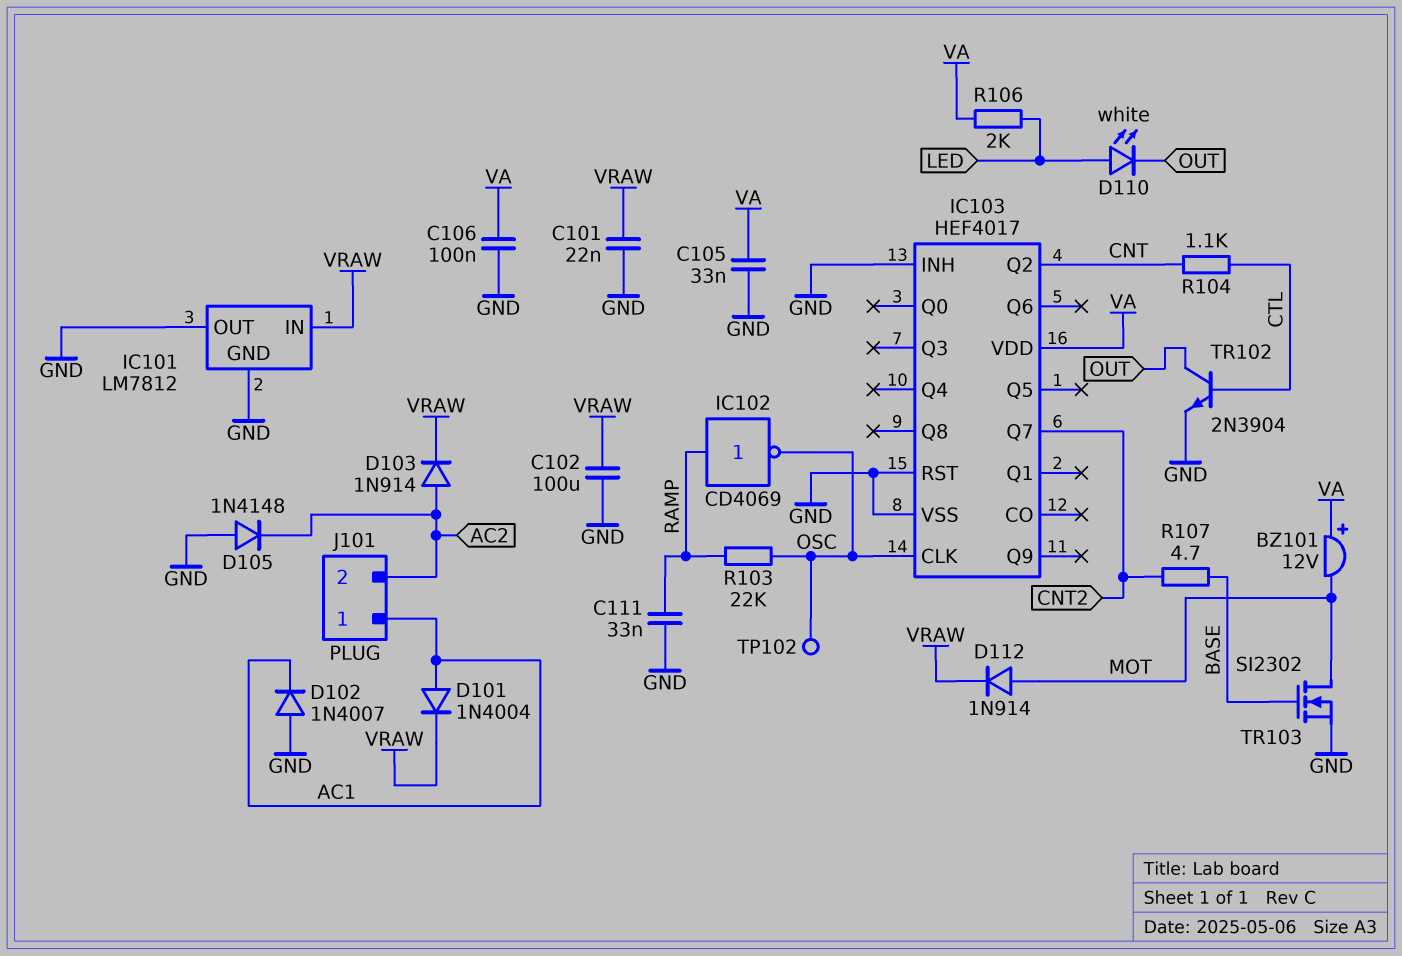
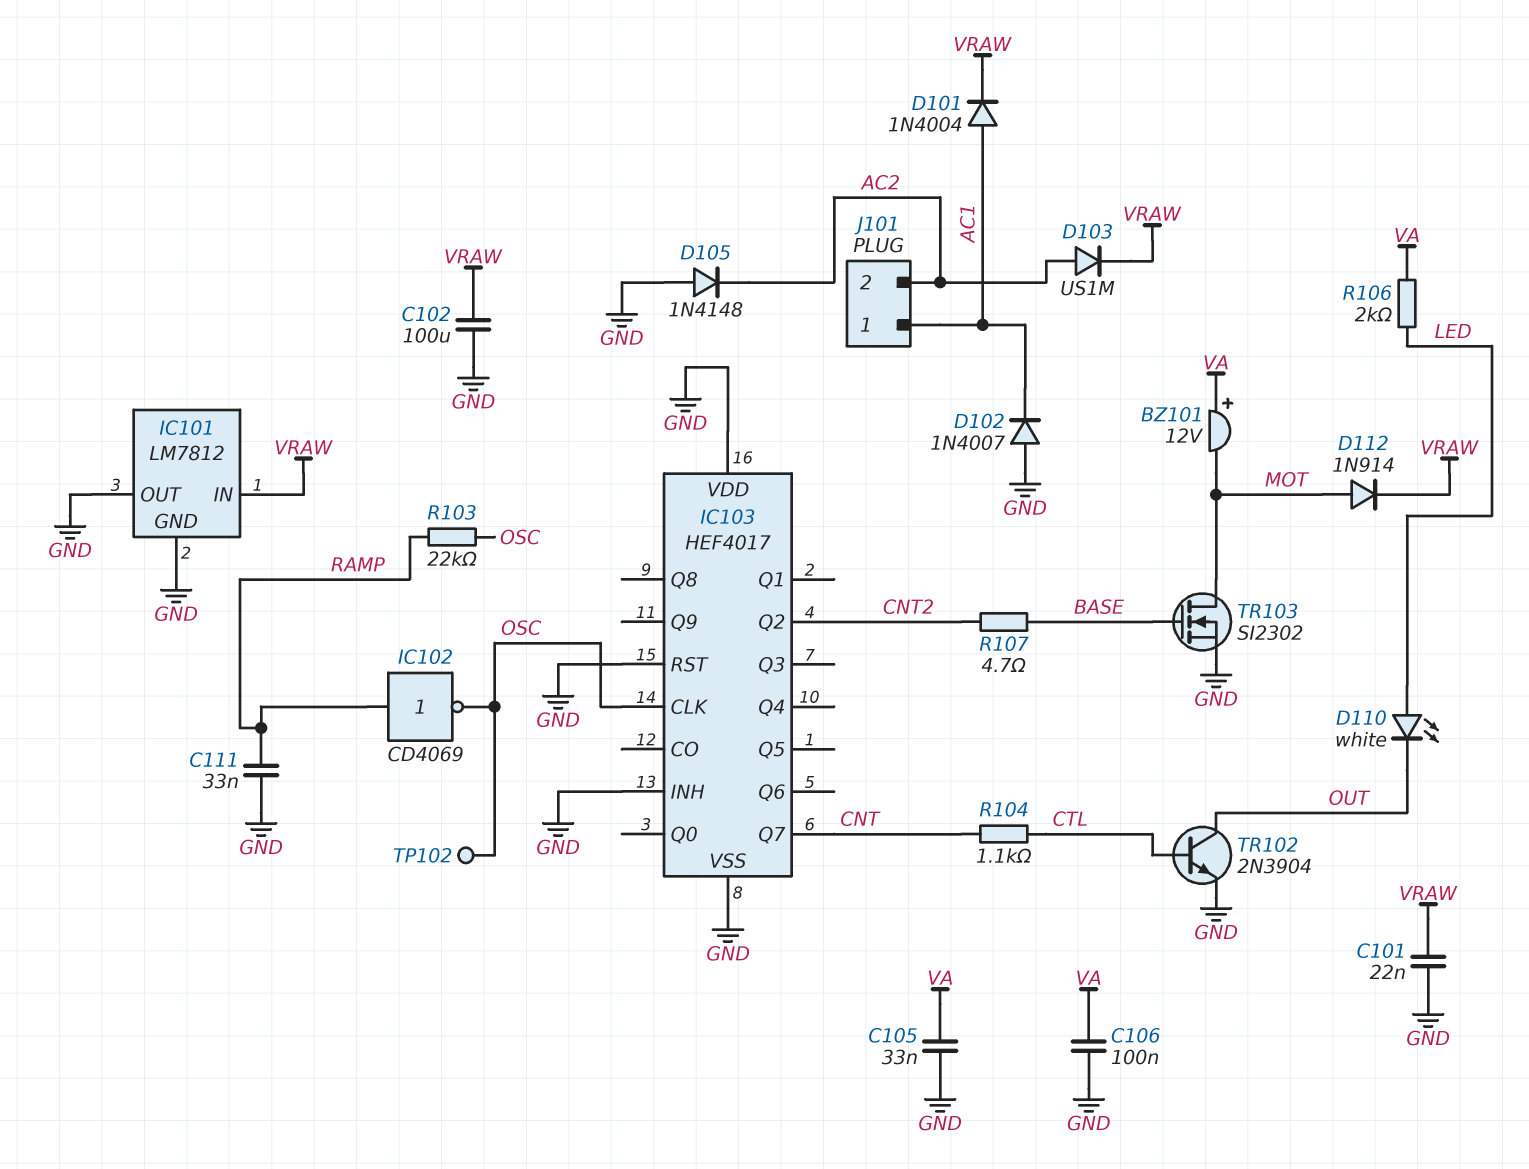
D103: diode 1N914 (A AC2, K VRAW) -> diode US1M (A AC2, K VRAW)
IC103 pin Q2: CNT -> CNT2
IC103 pin Q7: CNT2 -> CNT
IC103 pin VDD: VA -> GND

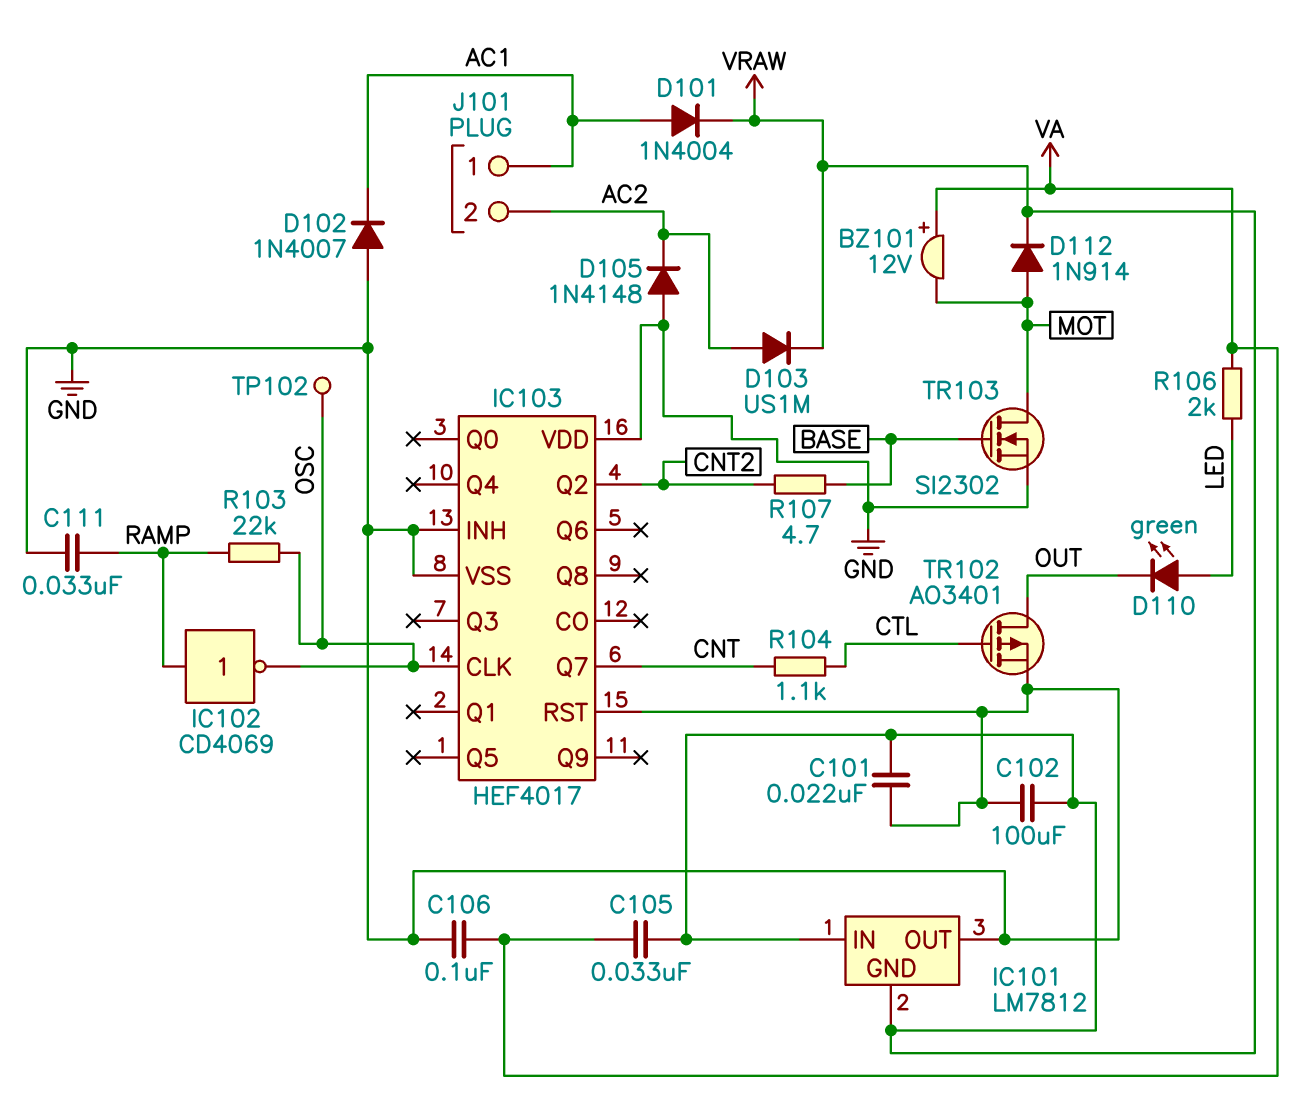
C105: 33nF (GND, VA) -> 33nF (VA, VRAW)
D110: LED white (A LED, K OUT) -> LED green (A LED, K OUT)
IC101 pin GND: GND -> VRAW
TR102: NPN 2N3904 (B CTL, C OUT, E GND) -> PMOS AO3401 (G CTL, D OUT, S GND)

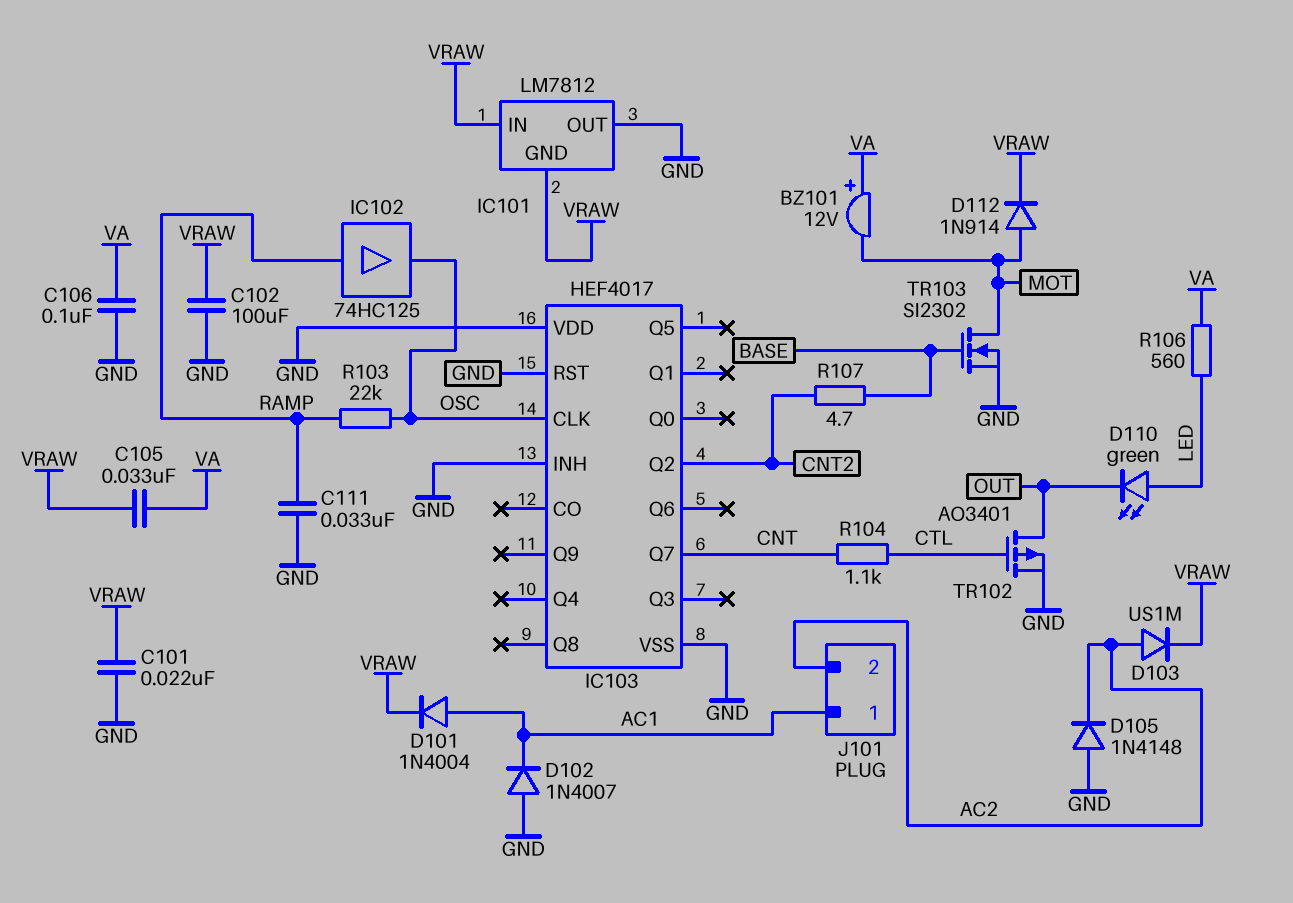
IC102: NOT CD4069 (in RAMP, out OSC) -> buffer 74HC125 (in RAMP, out OSC)
R106: 2k (LED, VA) -> 560 (LED, VA)
TP102: test point (OSC) -> none

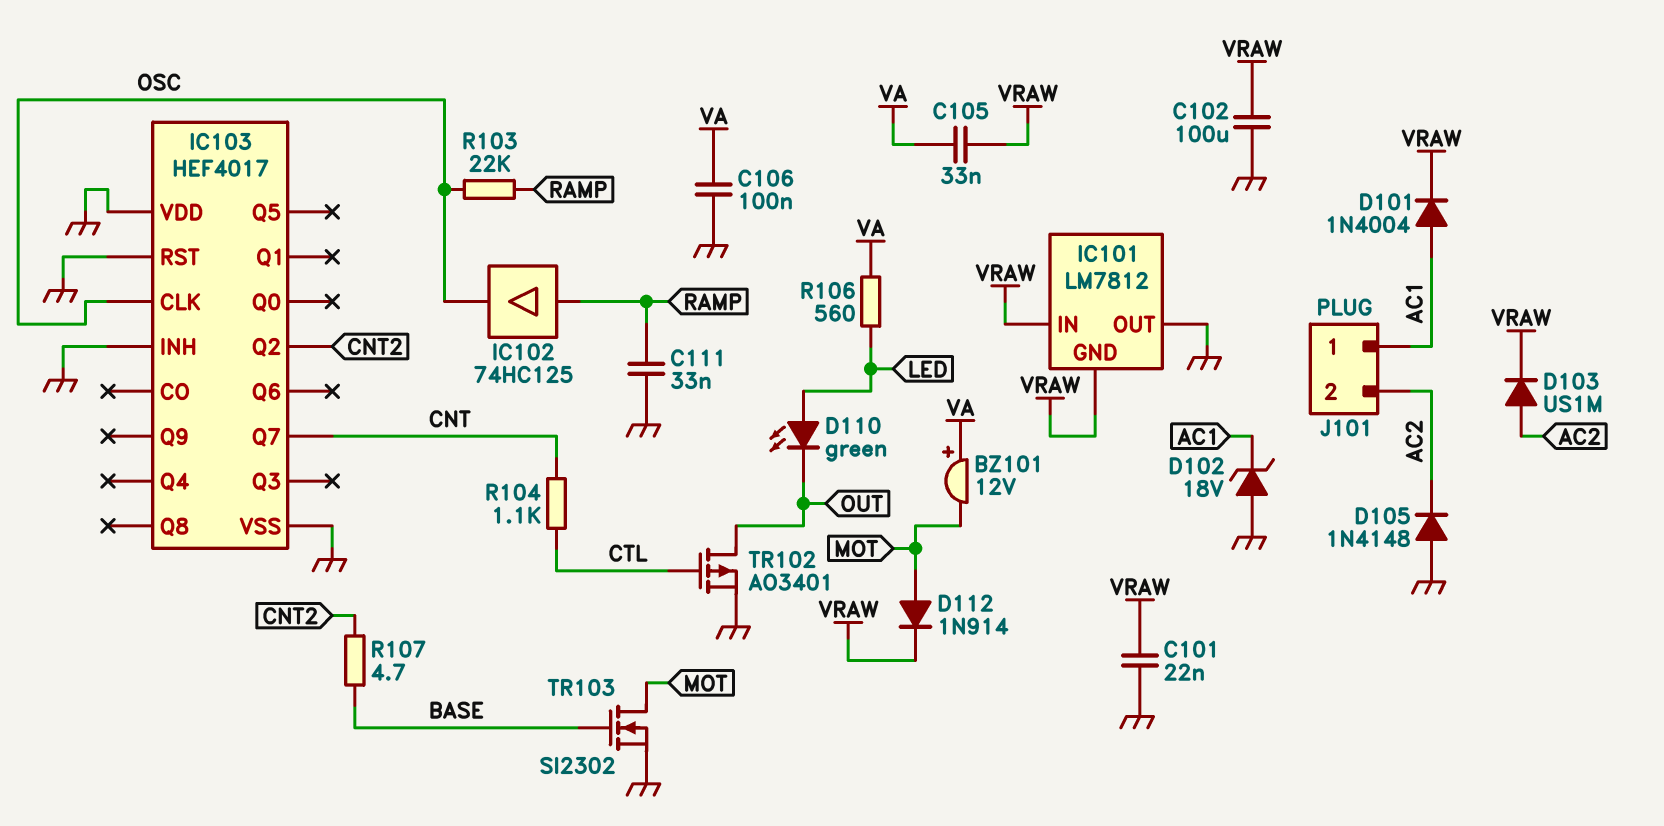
D102: diode 1N4007 (A GND, K AC1) -> zener 18V (A GND, K AC1)

